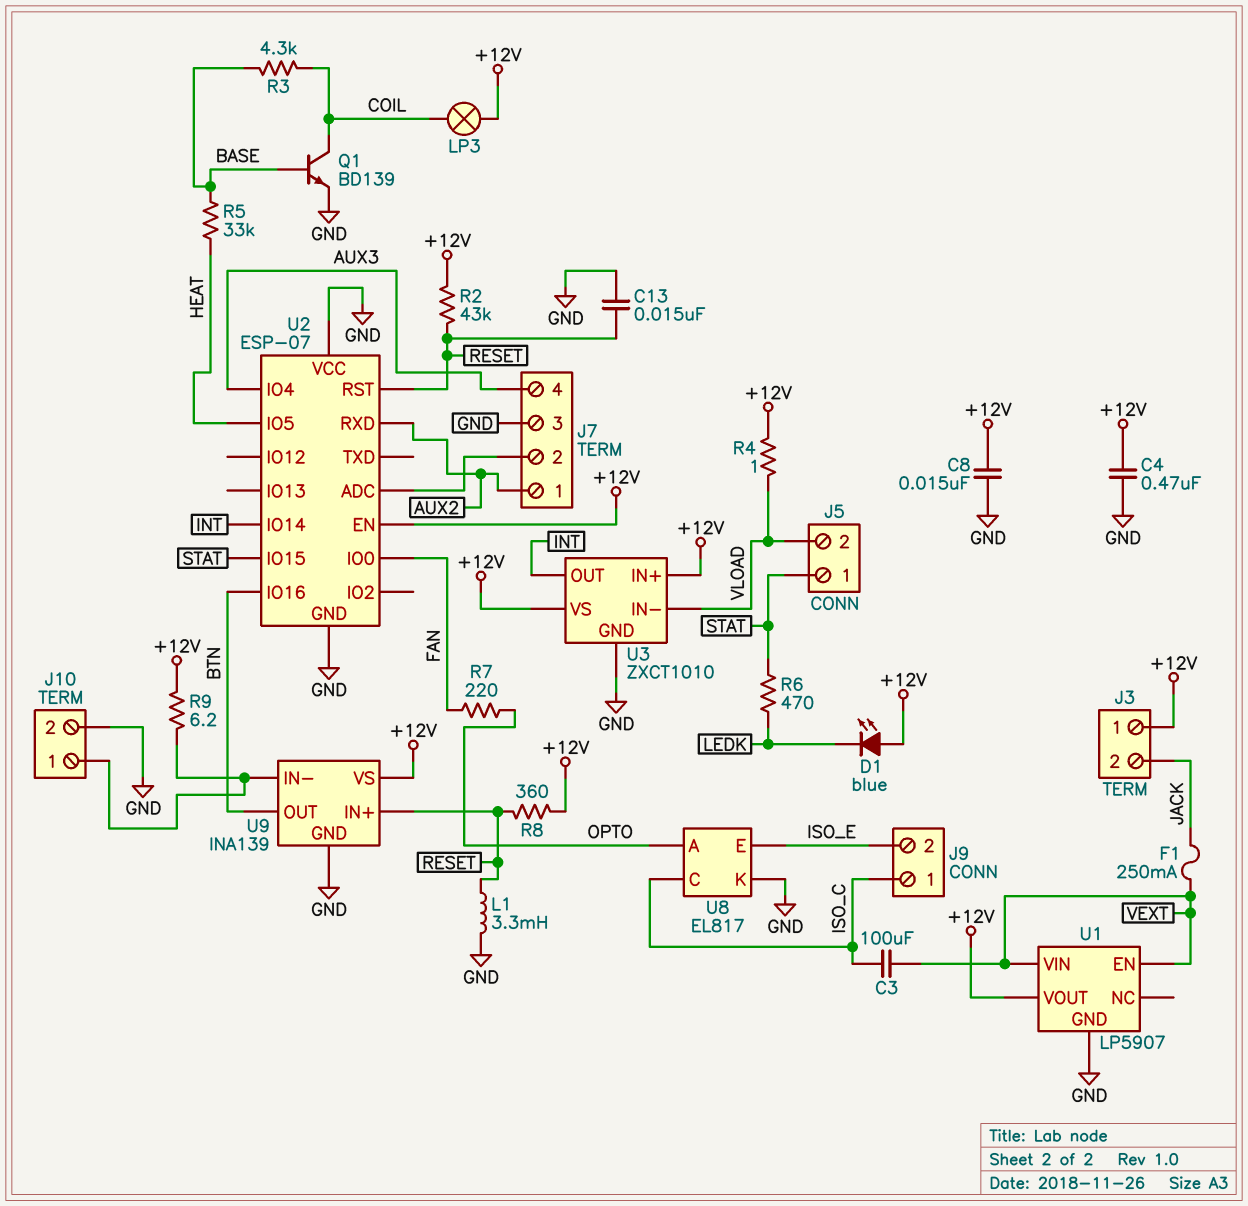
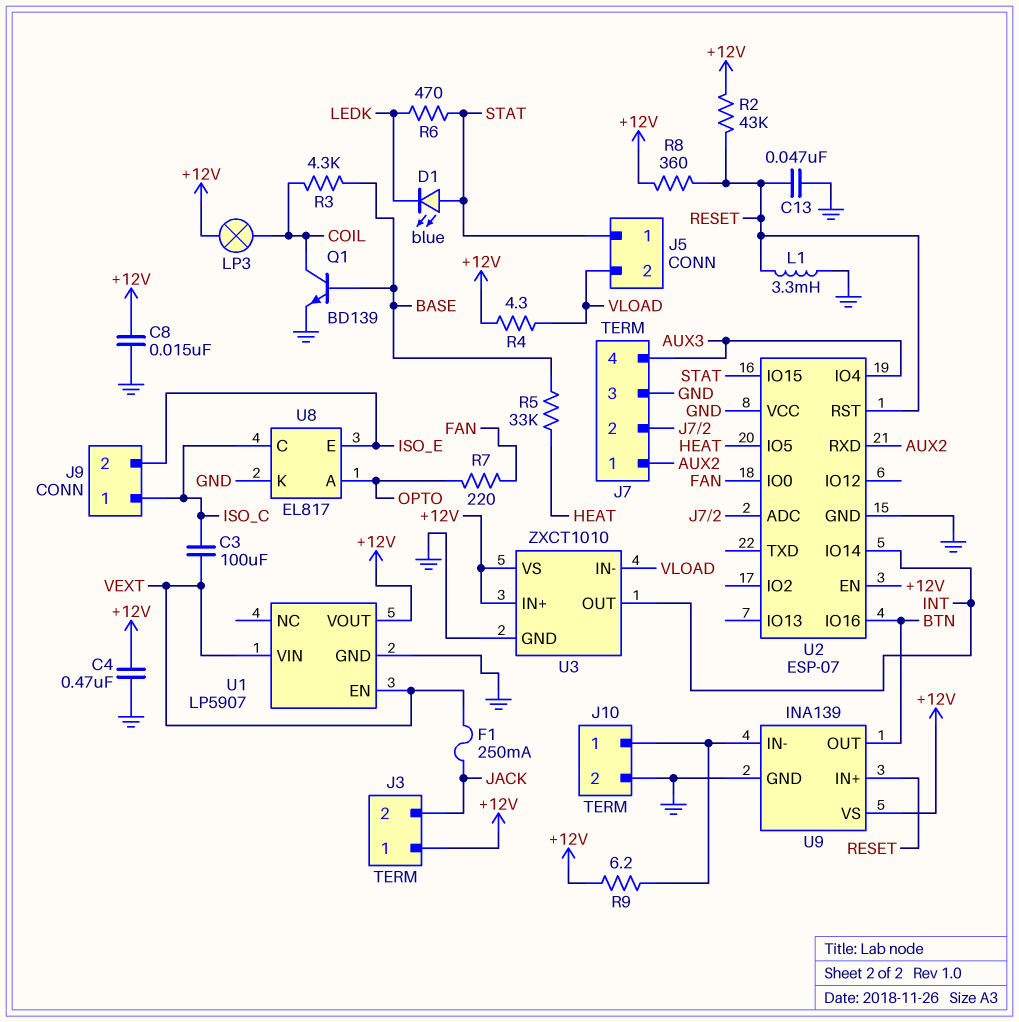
C13: 15nF (GND, RESET) -> 47nF (GND, RESET)
D1: LED blue (A +12V, K LEDK) -> LED blue (A STAT, K LEDK)
R4: 1 (+12V, VLOAD) -> 4.3 (+12V, VLOAD)

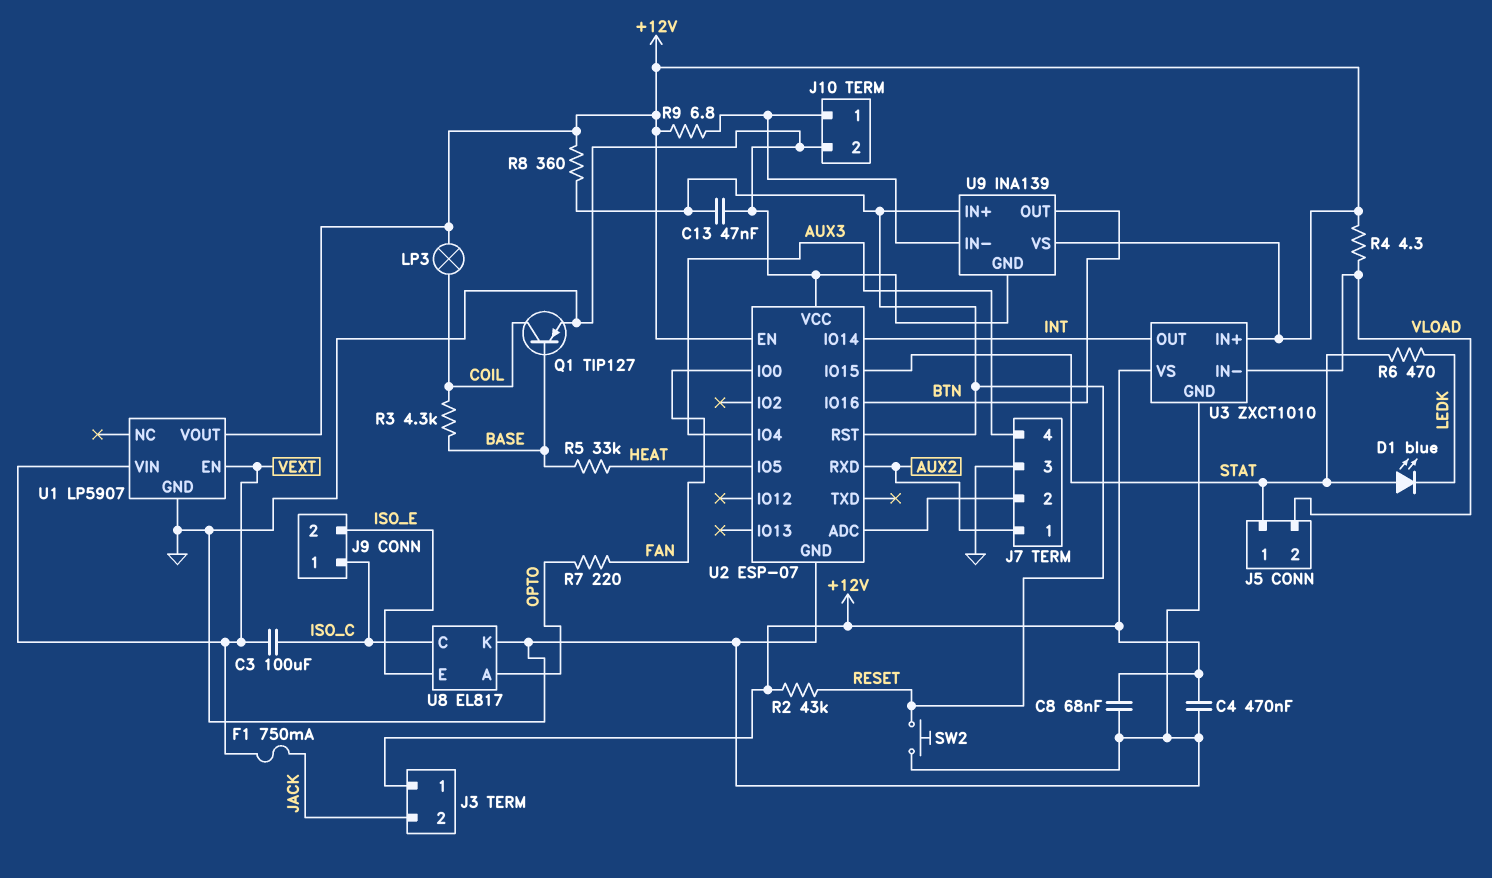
C8: 15nF (+12V, GND) -> 68nF (+12V, GND)
F1: 250mA (JACK, VEXT) -> 750mA (JACK, VEXT)
L1: 3.3mH (GND, RESET) -> none
Q1: NPN BD139 (B BASE, C COIL, E GND) -> PNP TIP127 (B BASE, C COIL, E GND)
R9: 6.2 (+12V, J10/1) -> 6.8 (+12V, J10/1)
SW2: none -> button (GND, RESET)

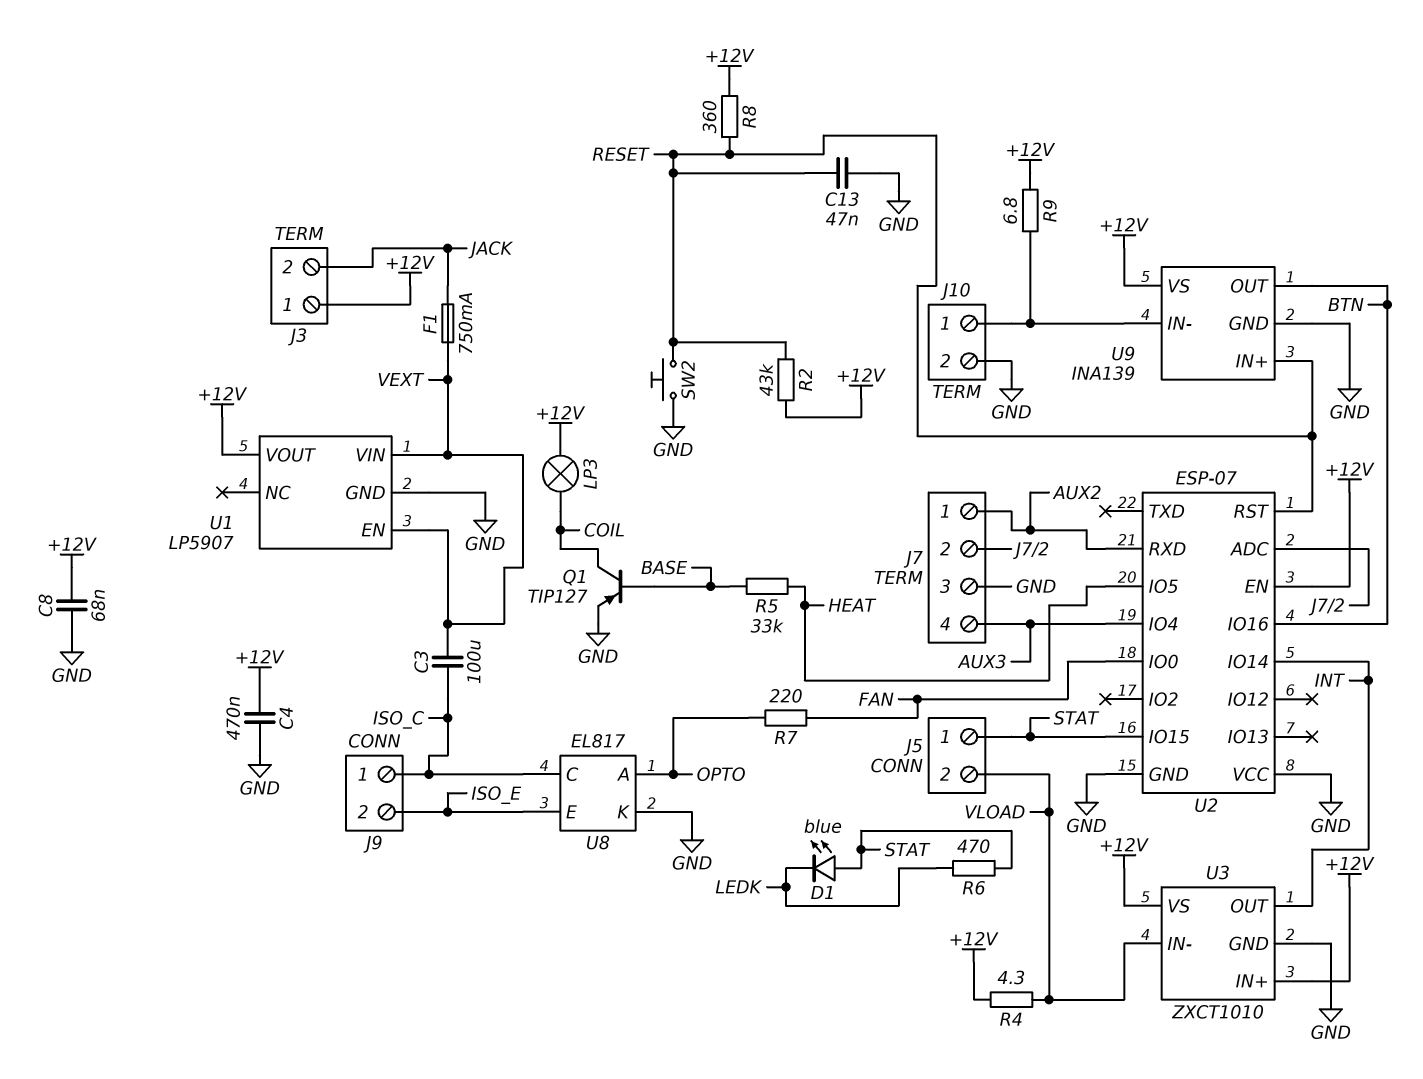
R3: 4.3k (BASE, COIL) -> none

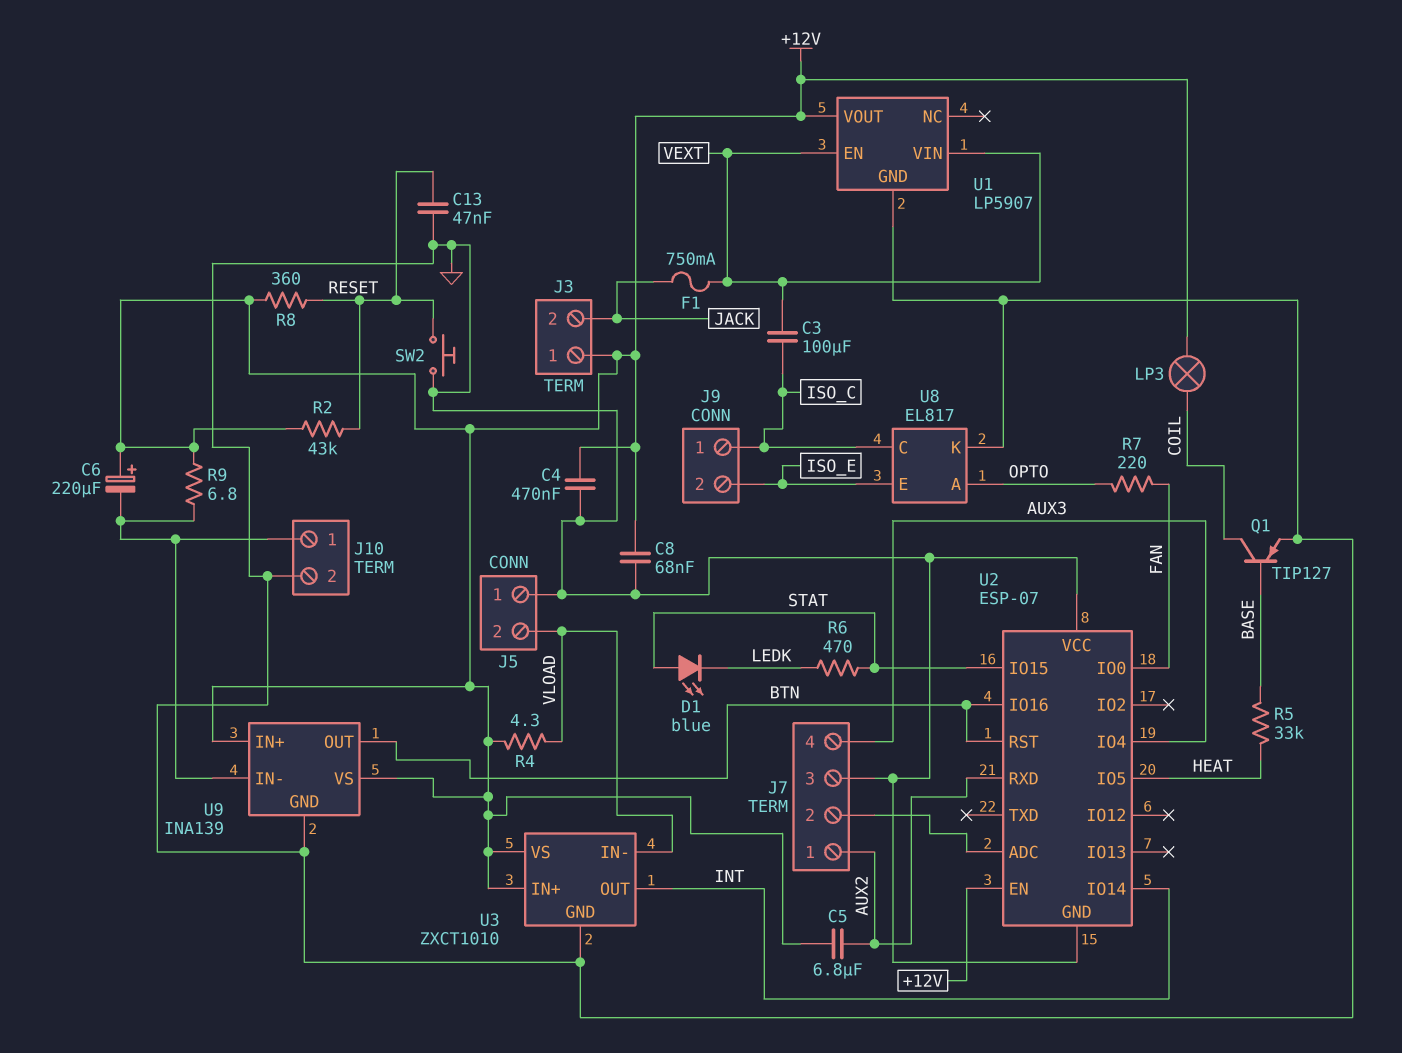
C5: none -> 6.8uF (+12V, AUX2)
C6: none -> 220uF (plus +12V, minus J10/1)
J5 pin 1: STAT -> GND
U2 pin RST: RESET -> BTN
U9 pin IN+: RESET -> +12V

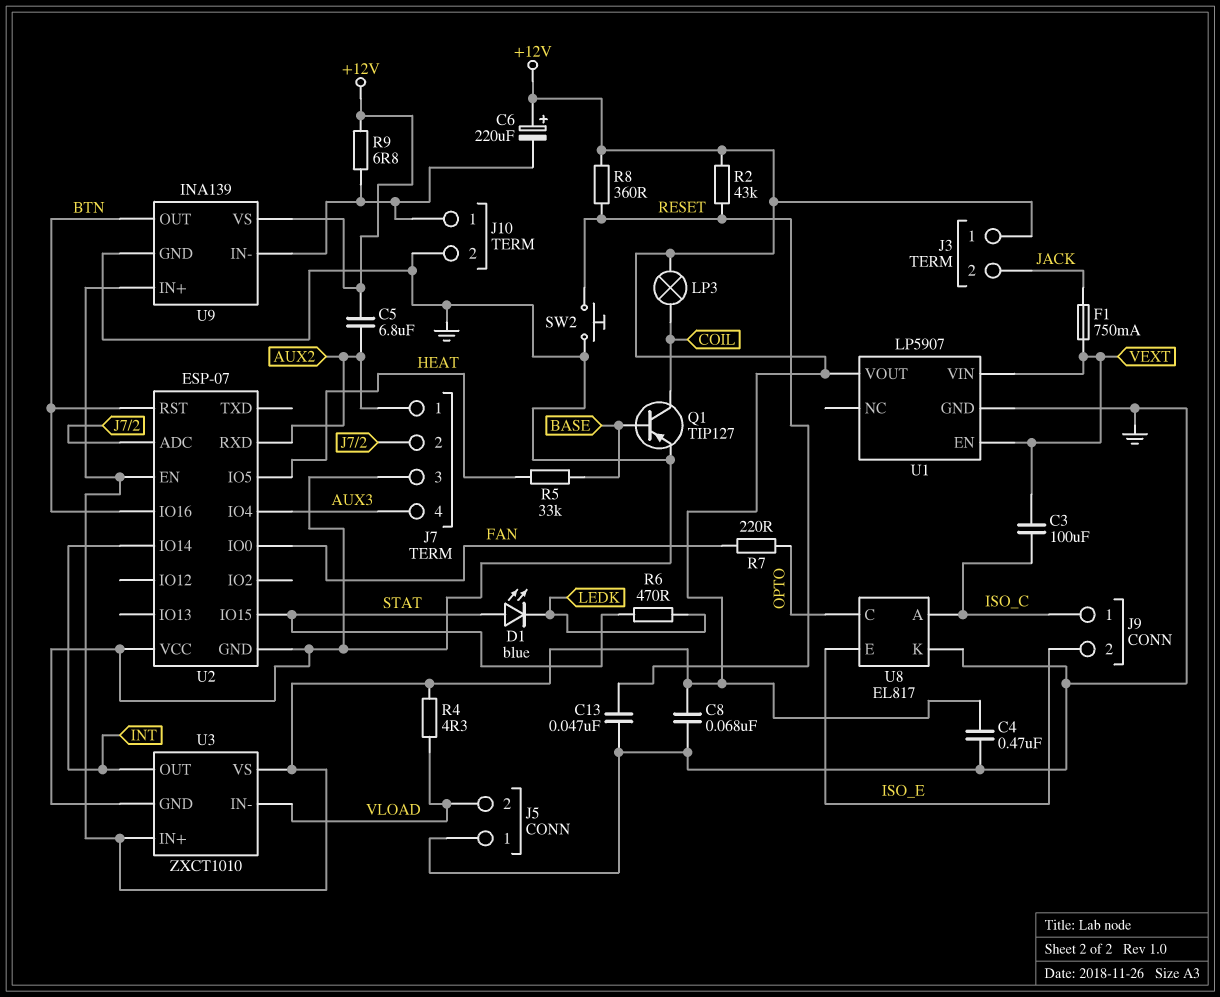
U8 pin A: OPTO -> ISO_C
U8 pin C: ISO_C -> OPTO

